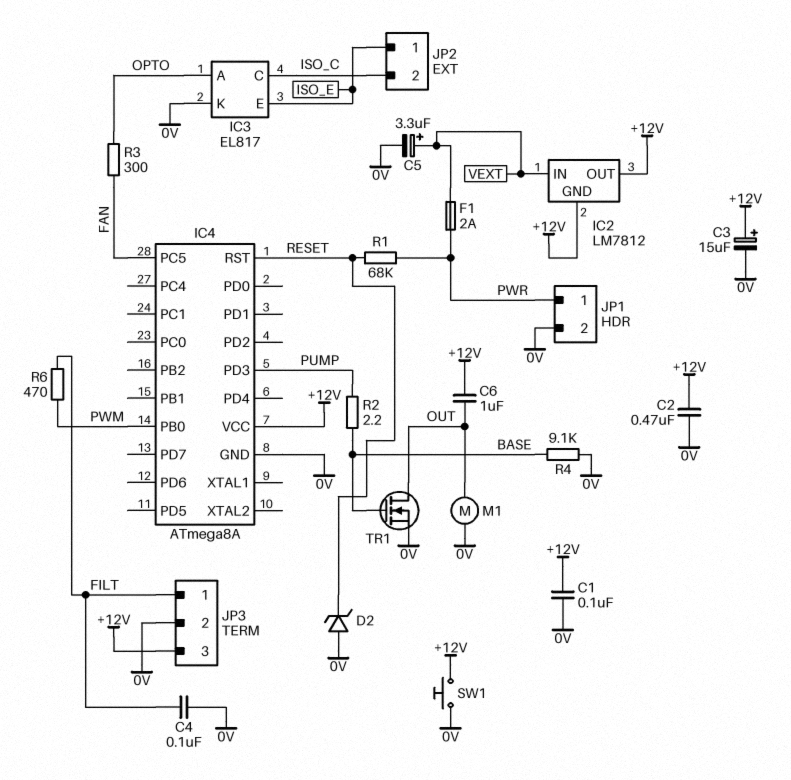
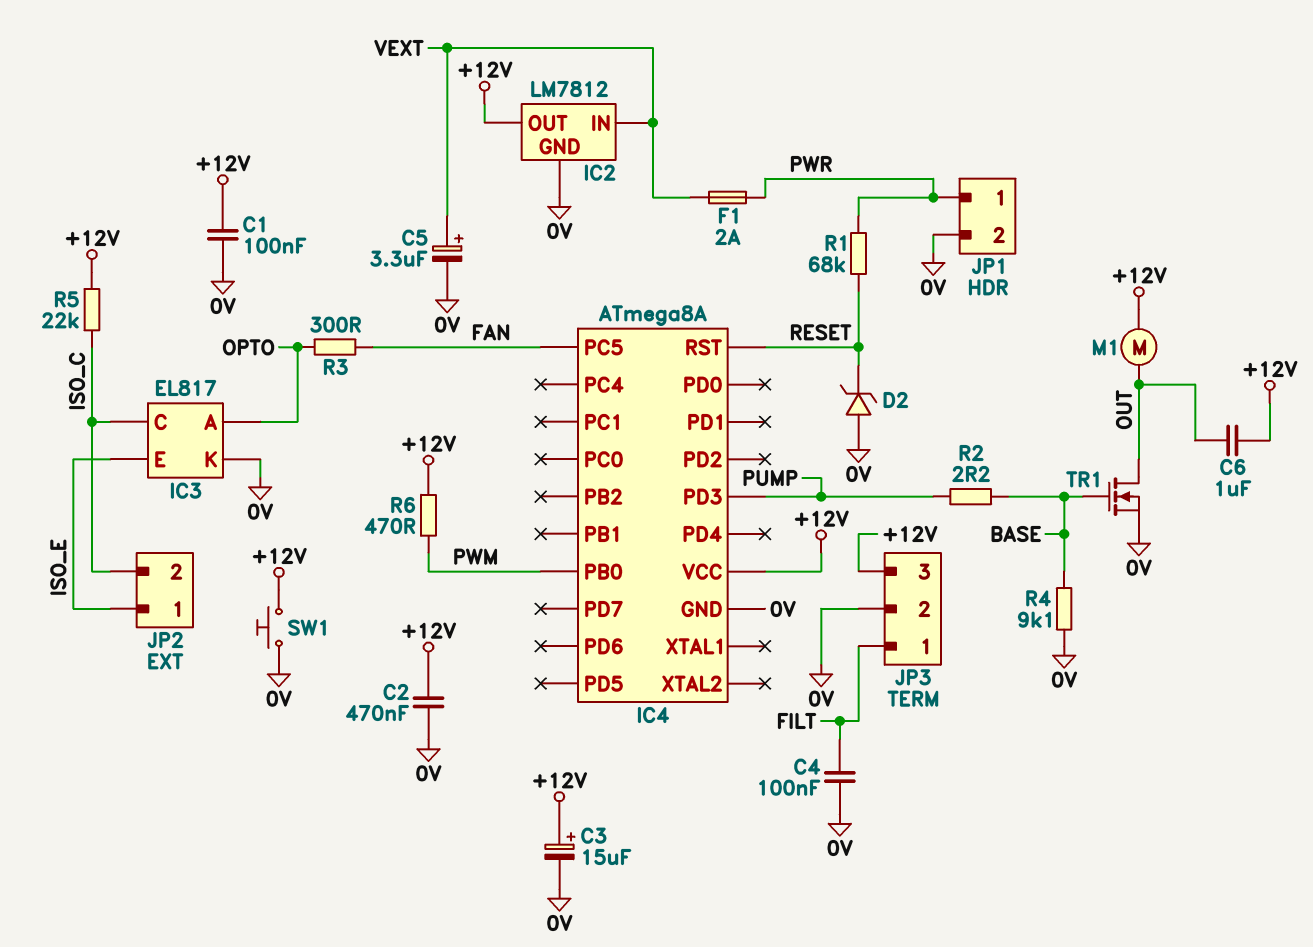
IC2 pin GND: +12V -> 0V
M1: motor (0V, OUT) -> motor (+12V, OUT)
R5: none -> 22k (+12V, ISO_C)
R6: 470 (FILT, PWM) -> 470 (+12V, PWM)

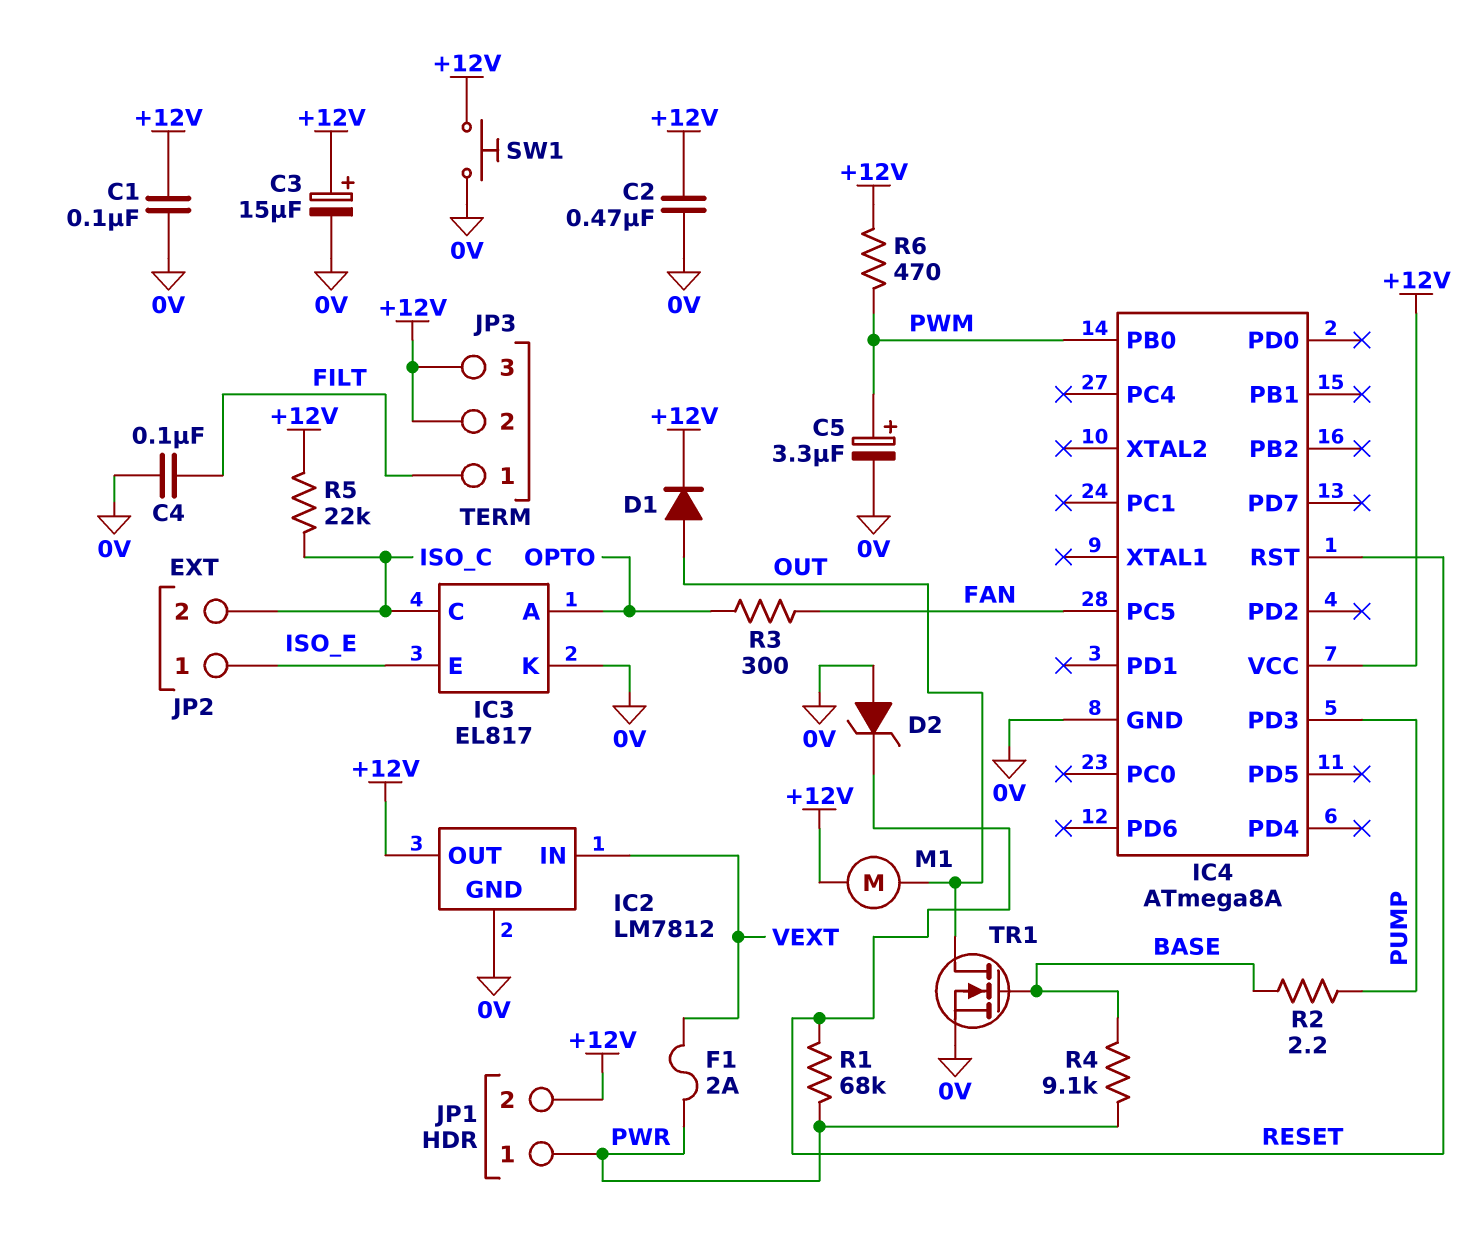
C5: 3.3uF (plus VEXT, minus 0V) -> 3.3uF (plus PWM, minus 0V)
C6: 1uF (+12V, OUT) -> none
D1: none -> diode (A OUT, K +12V)
JP1 pin 2: 0V -> +12V
JP3 pin 2: 0V -> +12V
R4: 9.1k (0V, BASE) -> 9.1k (BASE, PWR)

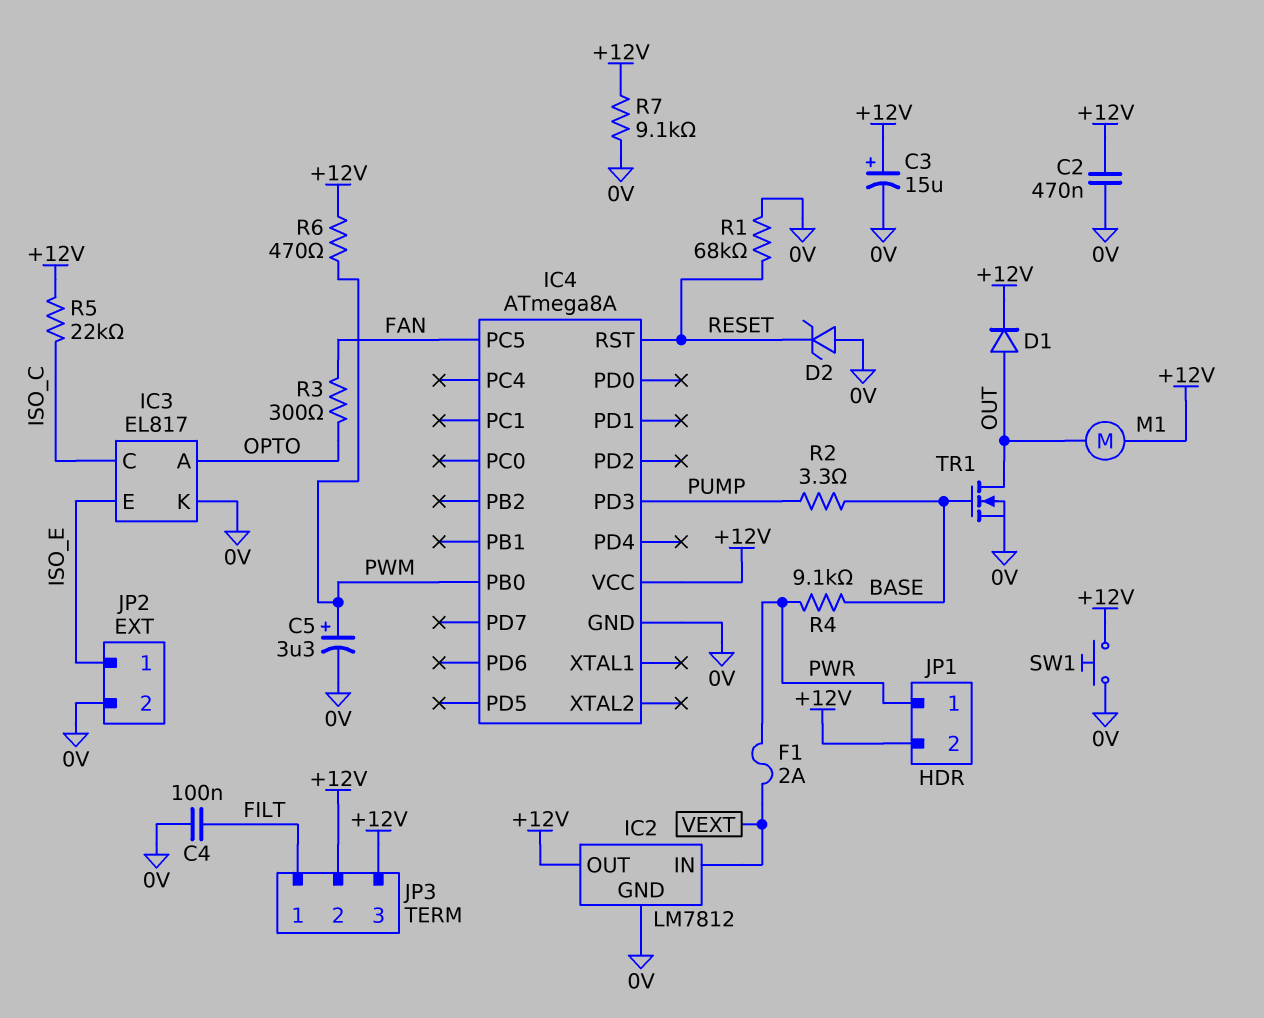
C1: 100nF (+12V, 0V) -> none
JP2 pin 2: ISO_C -> 0V
R1: 68k (PWR, RESET) -> 68k (0V, RESET)
R2: 2.2 (BASE, PUMP) -> 3.3 (BASE, PUMP)
R7: none -> 9.1k (+12V, 0V)

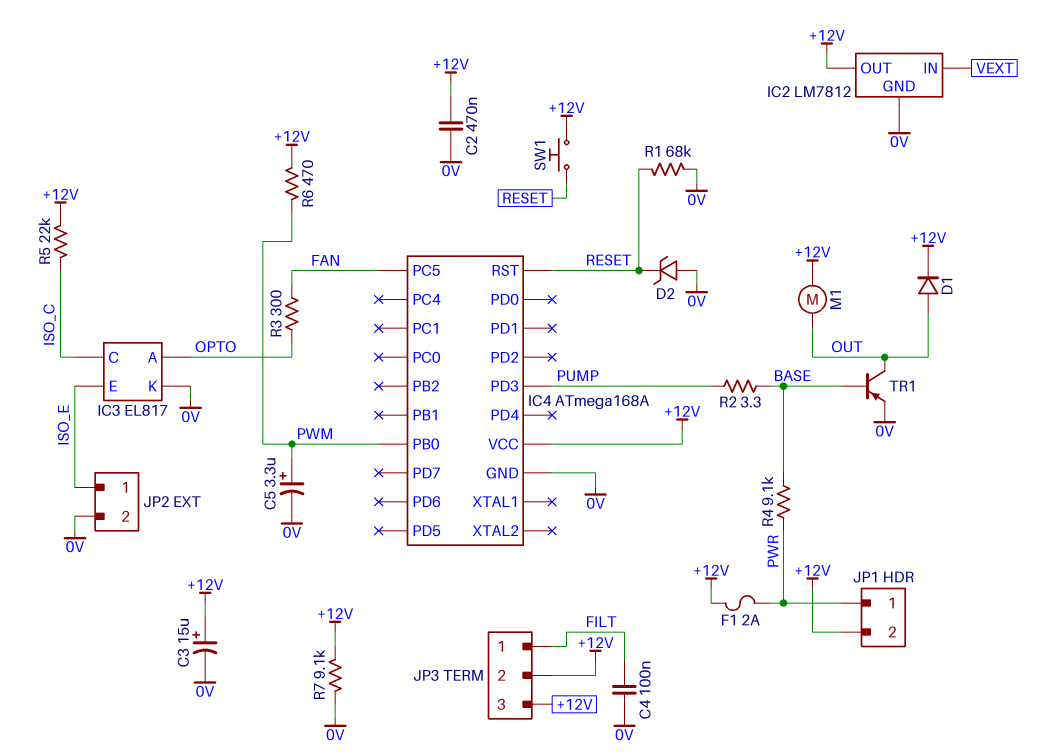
F1: 2A (PWR, VEXT) -> 2A (+12V, PWR)
IC4: ATmega8A -> ATmega168A
SW1: button (+12V, 0V) -> button (+12V, RESET)
TR1: NMOS (G BASE, D OUT, S 0V) -> PNP (B BASE, C OUT, E 0V)

